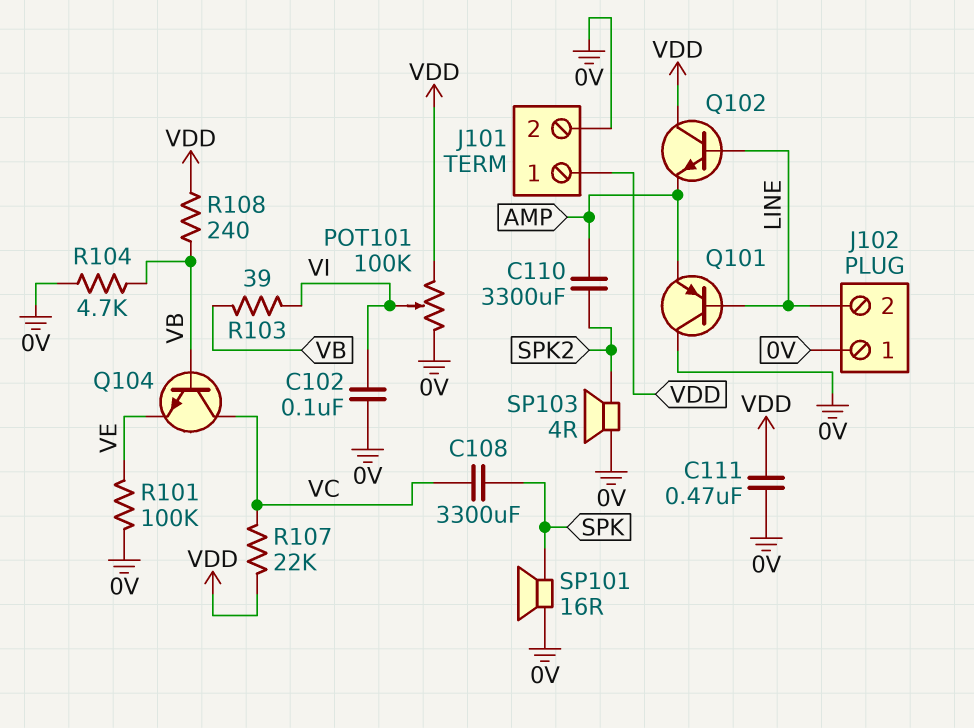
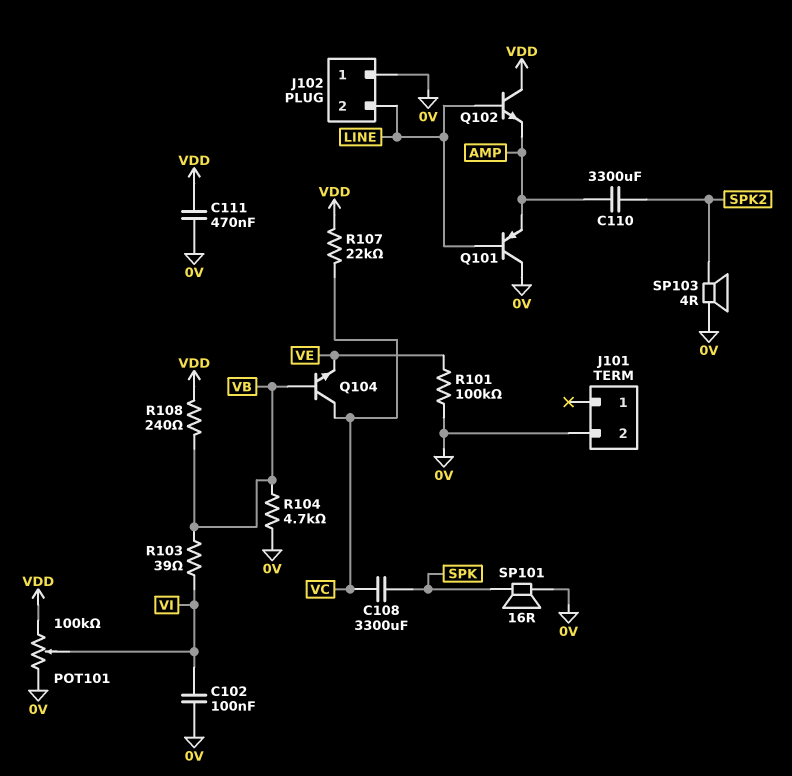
J101 pin 1: VDD -> none

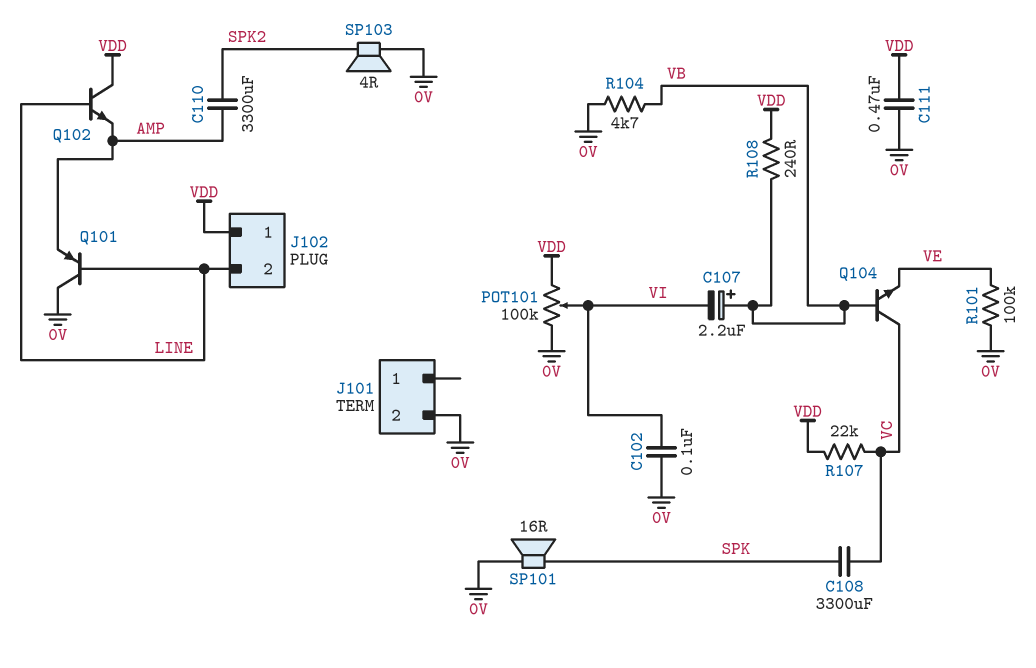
C107: none -> 2.2uF (plus VB, minus VI)
J102 pin 1: 0V -> VDD
R103: 39 (VB, VI) -> none

